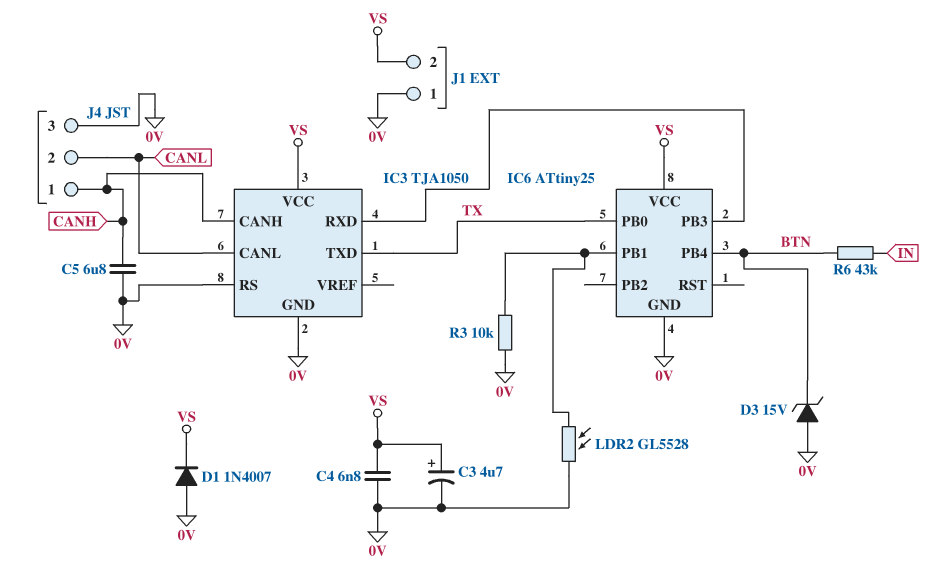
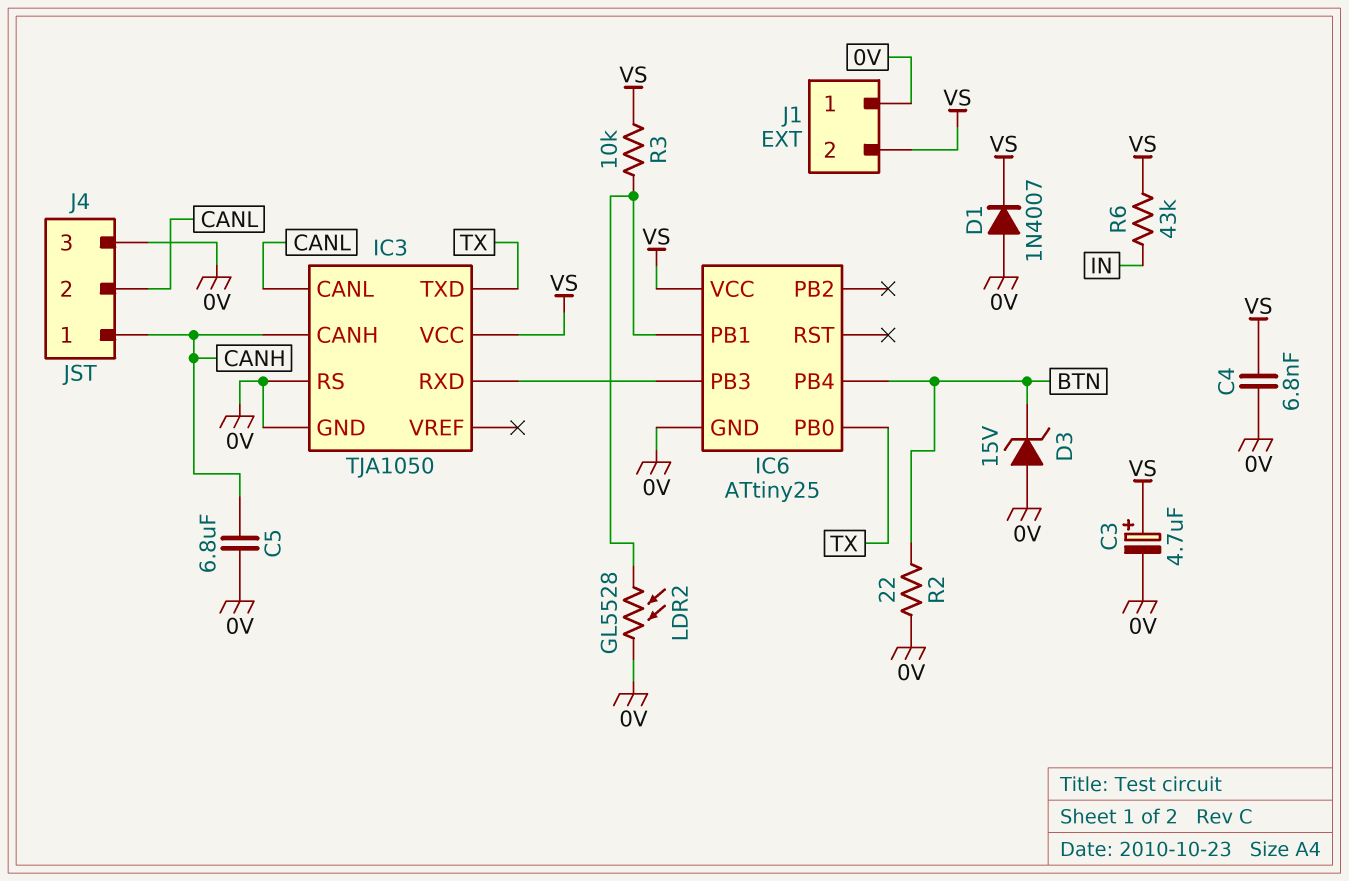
R2: none -> 22 (0V, BTN)
R3: 10k (0V, IC6/PB1) -> 10k (IC6/PB1, VS)
R6: 43k (BTN, IN) -> 43k (IN, VS)

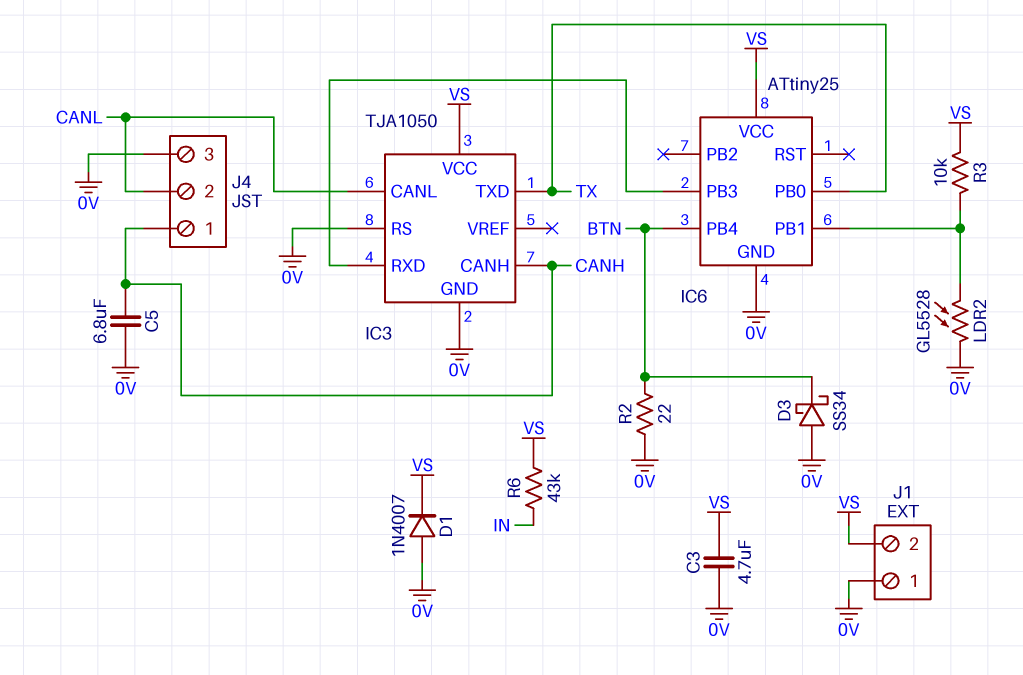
C3: 4.7uF (plus VS, minus 0V) -> 4.7uF (0V, VS)
C4: 6.8nF (0V, VS) -> none
D3: zener 15V (A 0V, K BTN) -> schottky SS34 (A 0V, K BTN)

